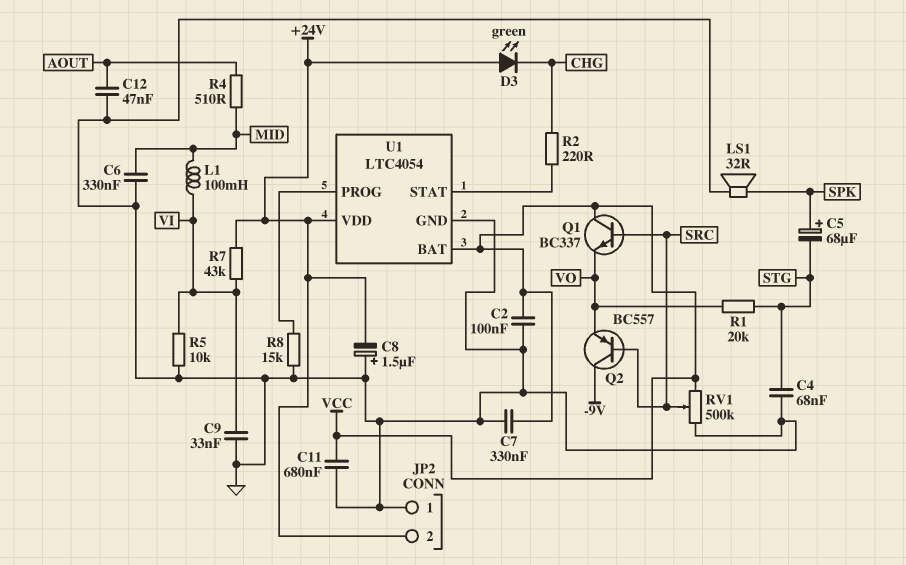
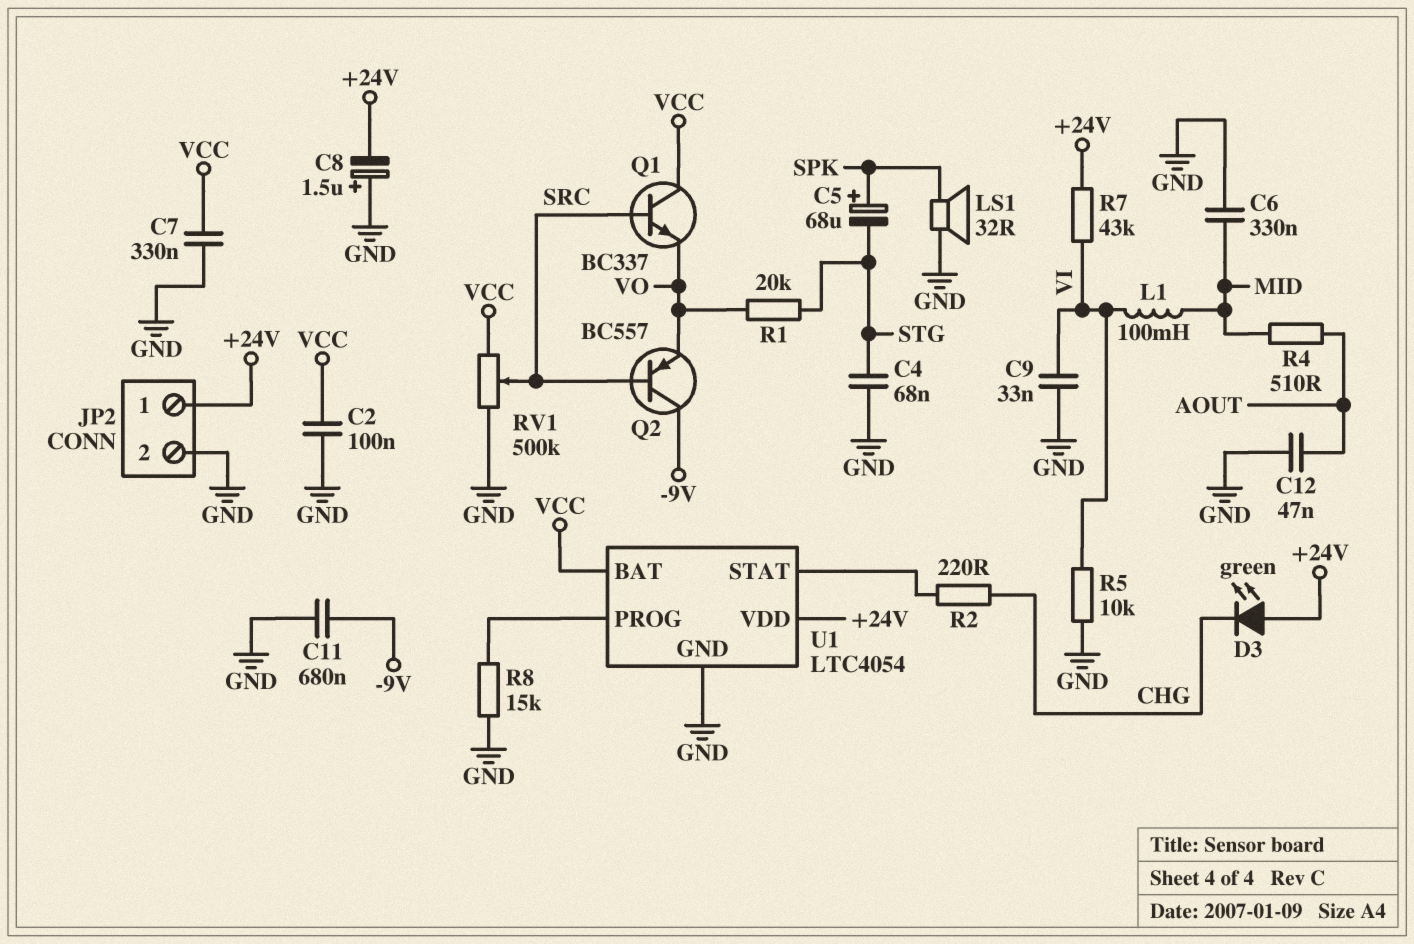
C11: 680nF (GND, VCC) -> 680nF (-9V, GND)
JP2 pin 1: GND -> +24V
JP2 pin 2: +24V -> GND

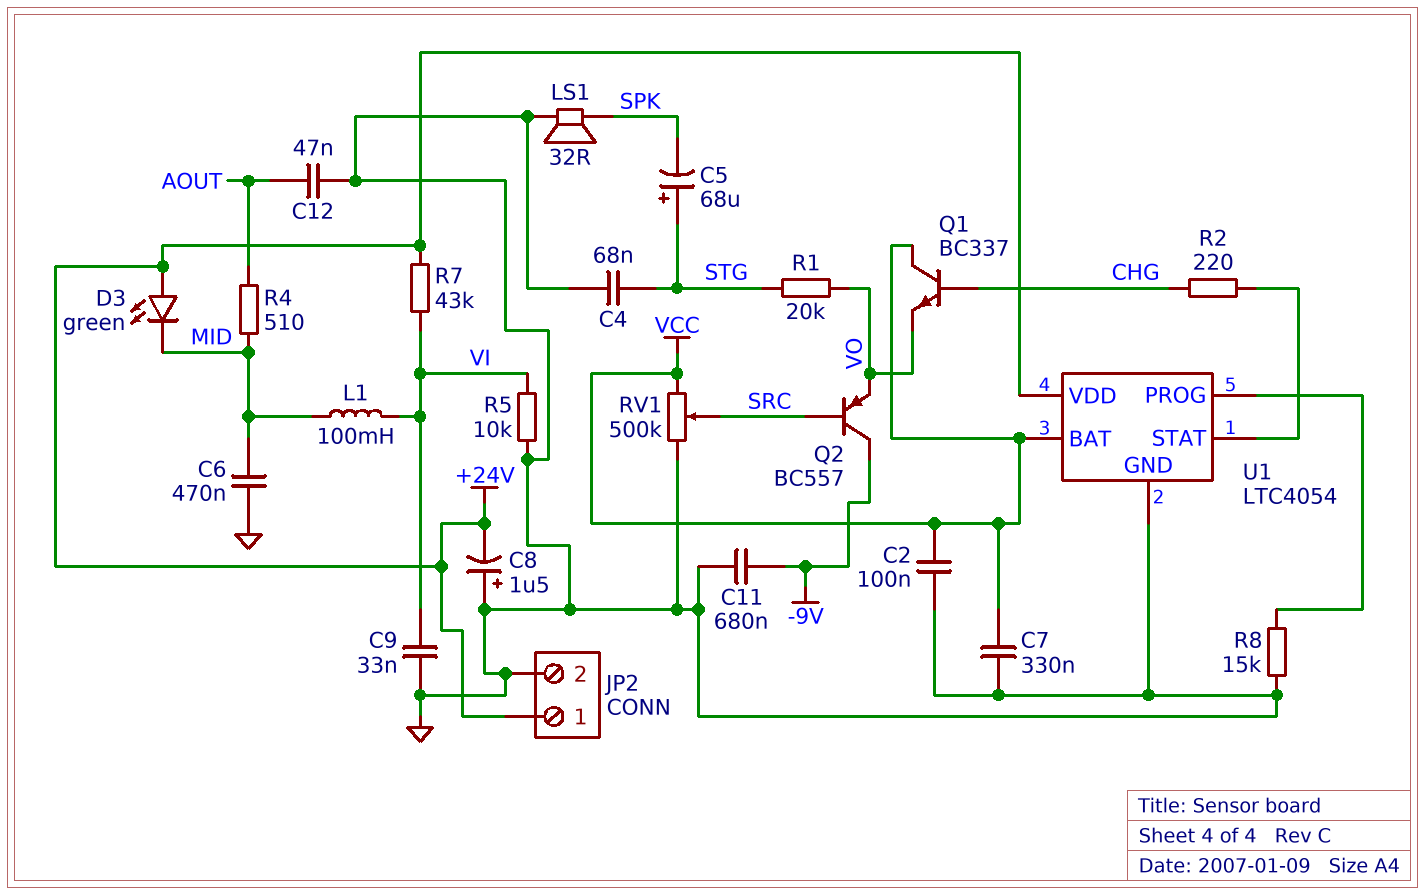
C5: 68uF (plus SPK, minus STG) -> 68uF (plus STG, minus SPK)
C6: 330nF (GND, MID) -> 470nF (GND, MID)
D3: LED green (A +24V, K CHG) -> LED green (A +24V, K MID)
Q1: NPN BC337 (B SRC, C VCC, E VO) -> NPN BC337 (B CHG, C VCC, E VO)

